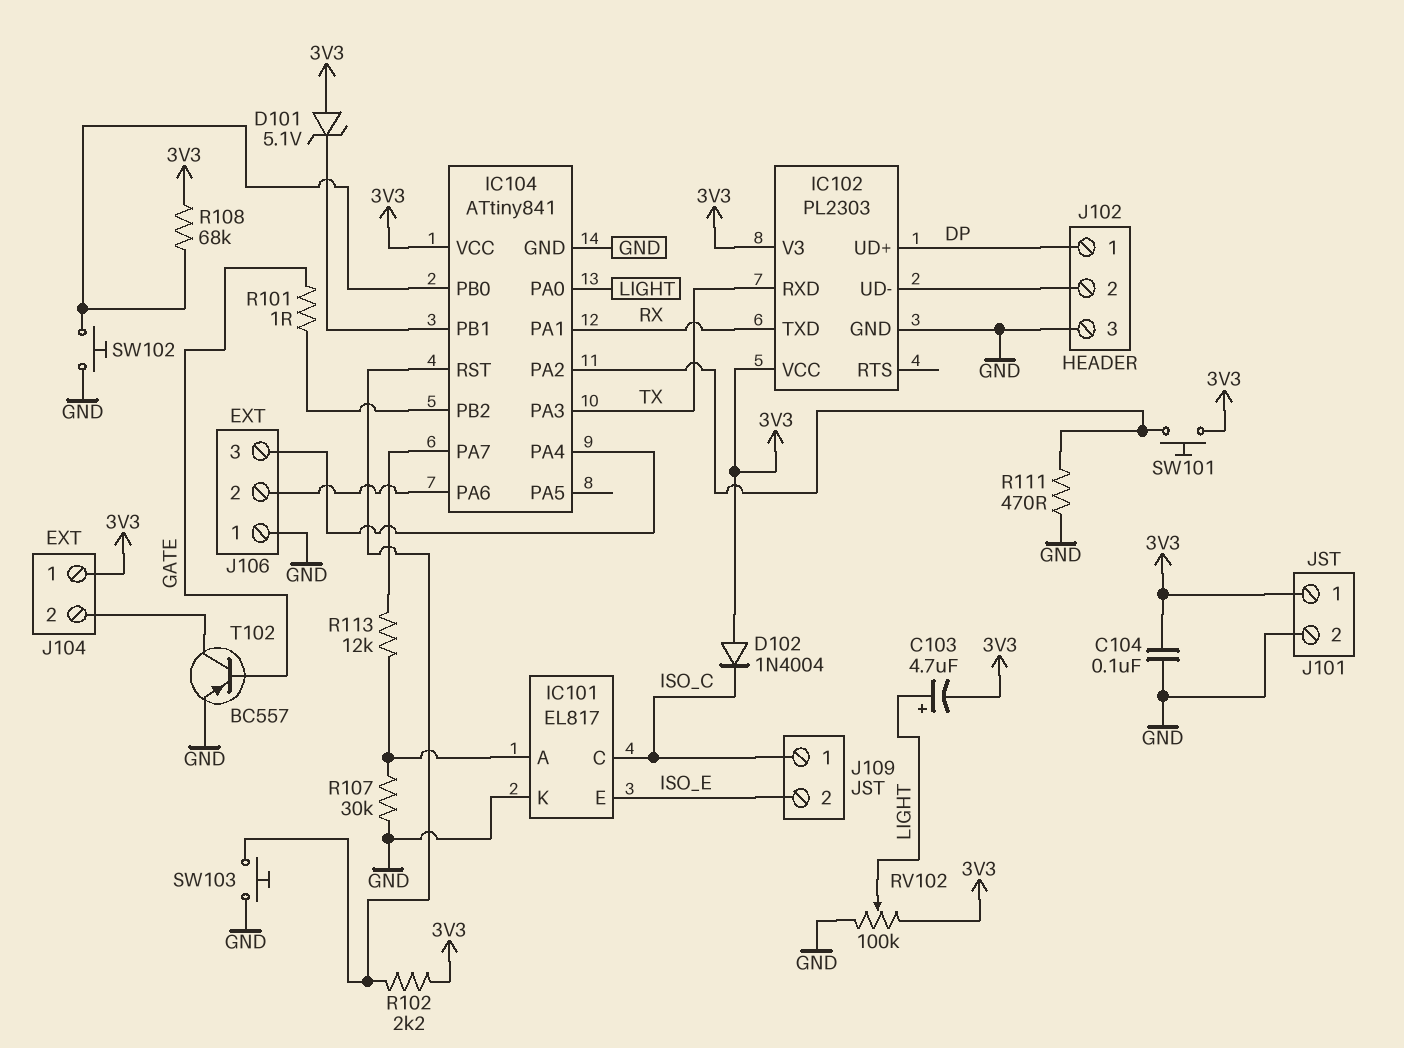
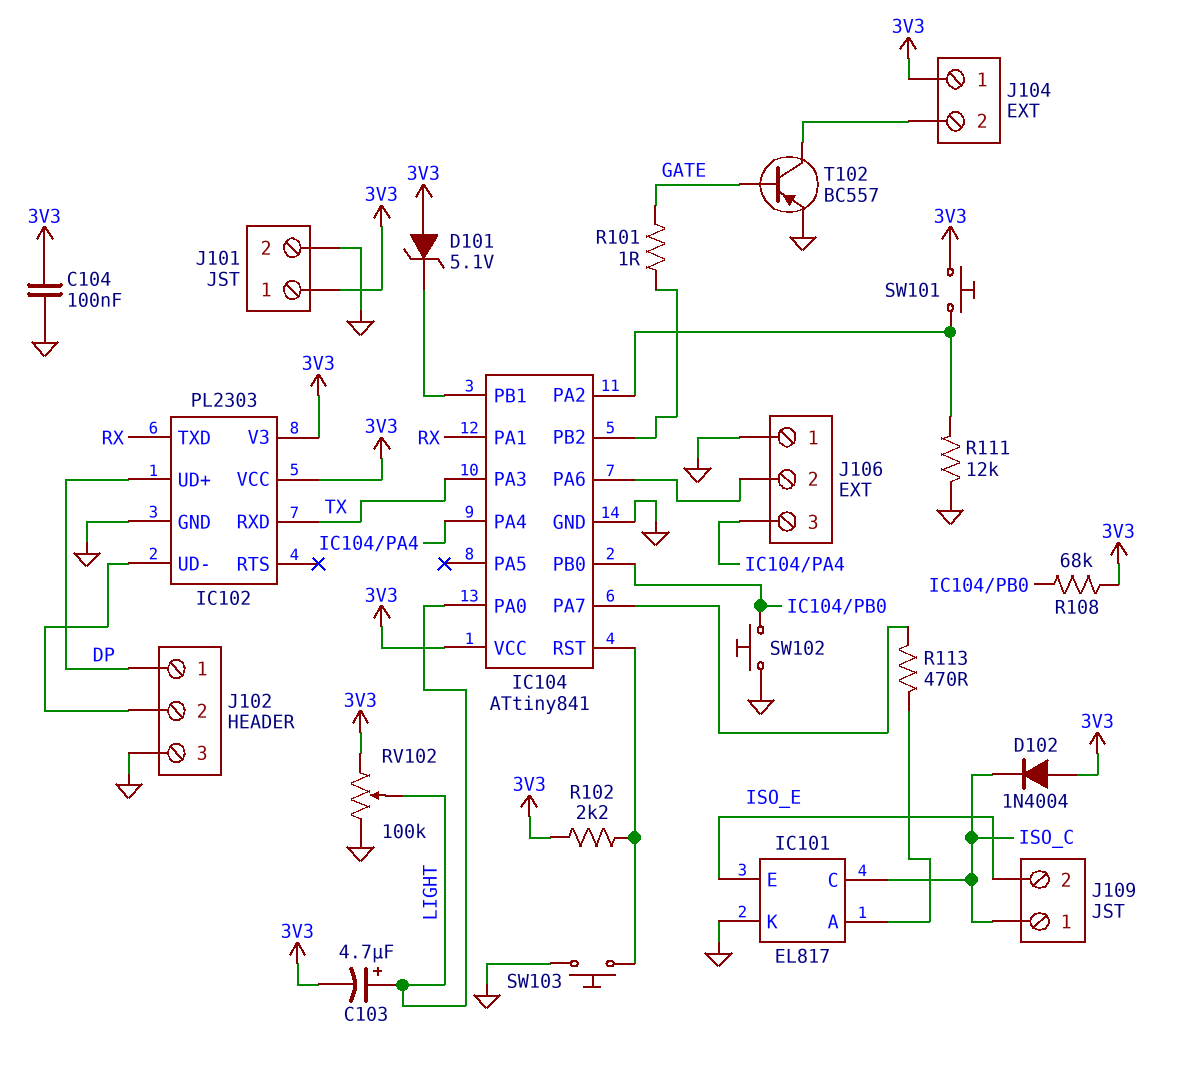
R107: 30k (GND, IC101/A) -> none
R111: 470 (GND, IC104/PA2) -> 12k (GND, IC104/PA2)
R113: 12k (IC101/A, IC104/PA7) -> 470 (IC101/A, IC104/PA7)

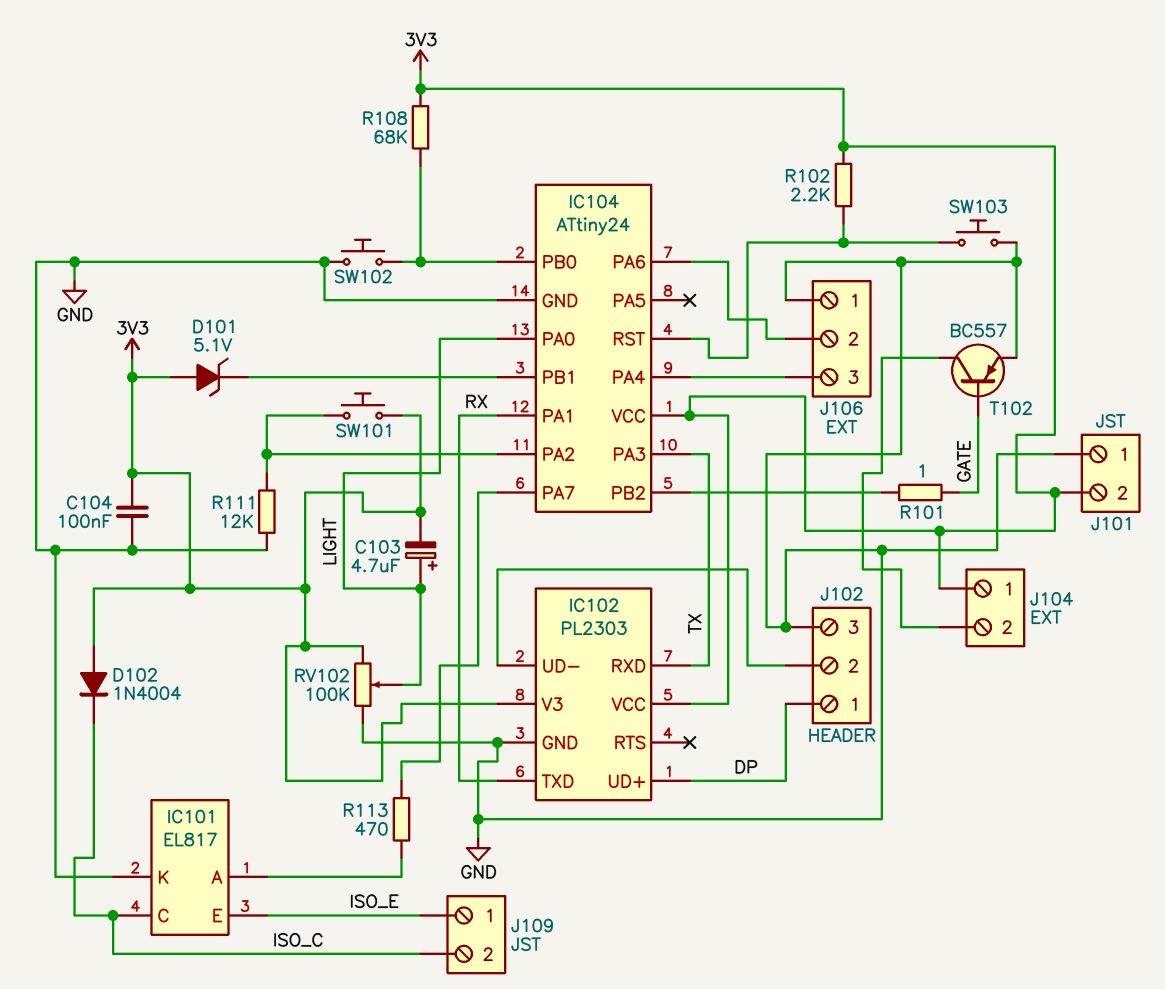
IC104: ATtiny841 -> ATtiny24
J101 pin 1: 3V3 -> GND
J101 pin 2: GND -> 3V3
J109 pin 1: ISO_C -> ISO_E
J109 pin 2: ISO_E -> ISO_C

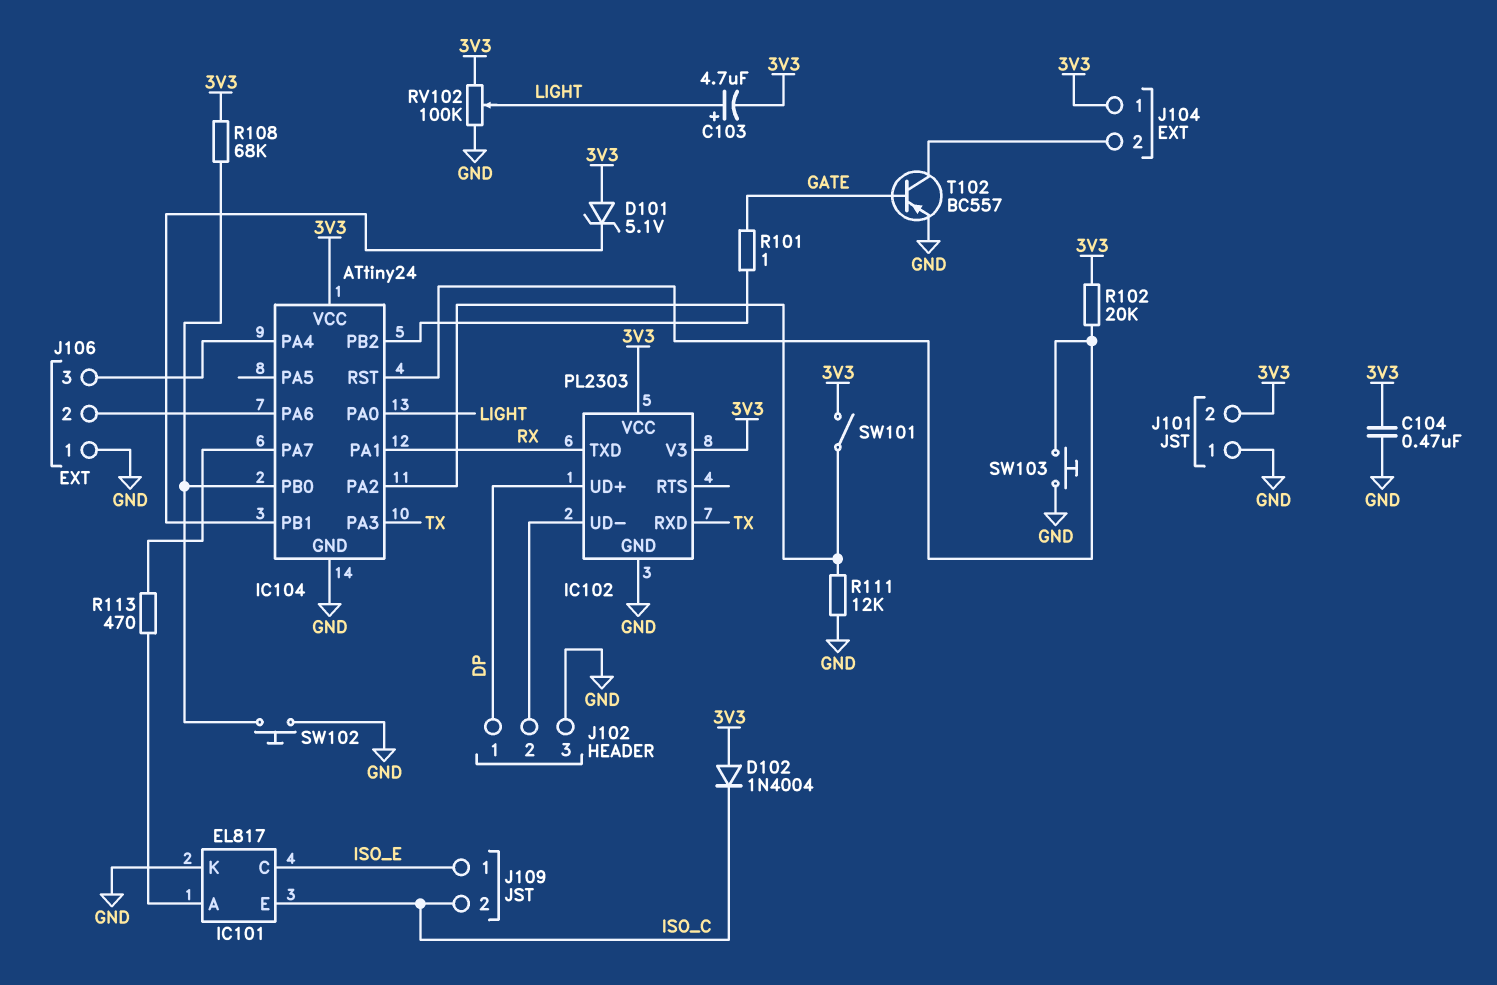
C104: 100nF (3V3, GND) -> 470nF (3V3, GND)
IC101 pin C: ISO_C -> ISO_E
IC101 pin E: ISO_E -> ISO_C
R102: 2.2k (3V3, IC104/RST) -> 20k (3V3, IC104/RST)
SW101: button (3V3, IC104/PA2) -> switch (3V3, IC104/PA2)

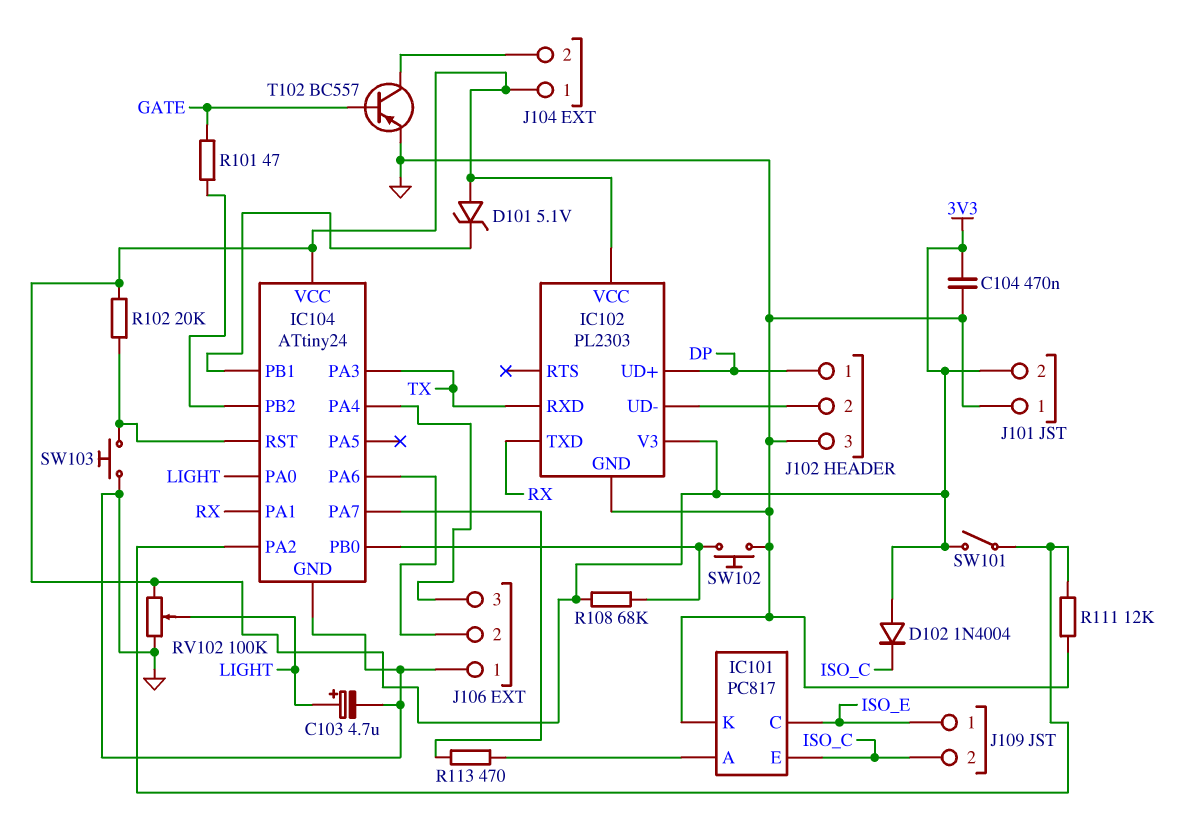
C103: 4.7uF (plus LIGHT, minus 3V3) -> 4.7uF (plus LIGHT, minus GND)
IC101: EL817 -> PC817
R101: 1 (GATE, IC104/PB2) -> 47 (GATE, IC104/PB2)

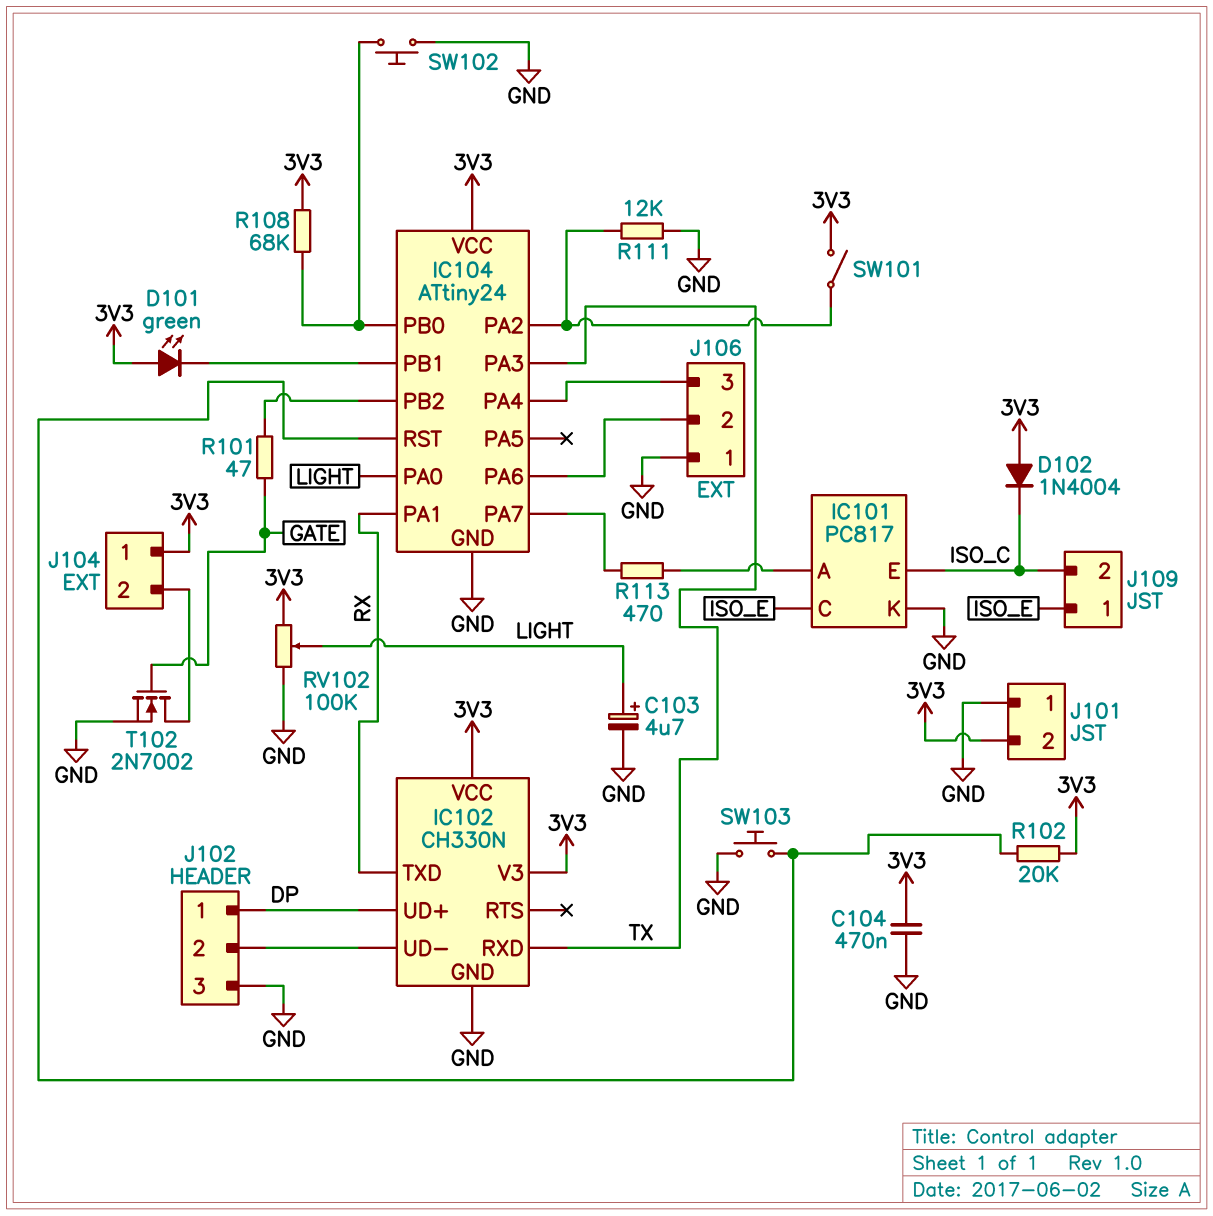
D101: zener 5.1V (A 3V3, K IC104/PB1) -> LED green (A 3V3, K IC104/PB1)
IC102: PL2303 -> CH330N
T102: PNP BC557 (B GATE, C J104/2, E GND) -> NMOS 2N7002 (G GATE, D J104/2, S GND)

